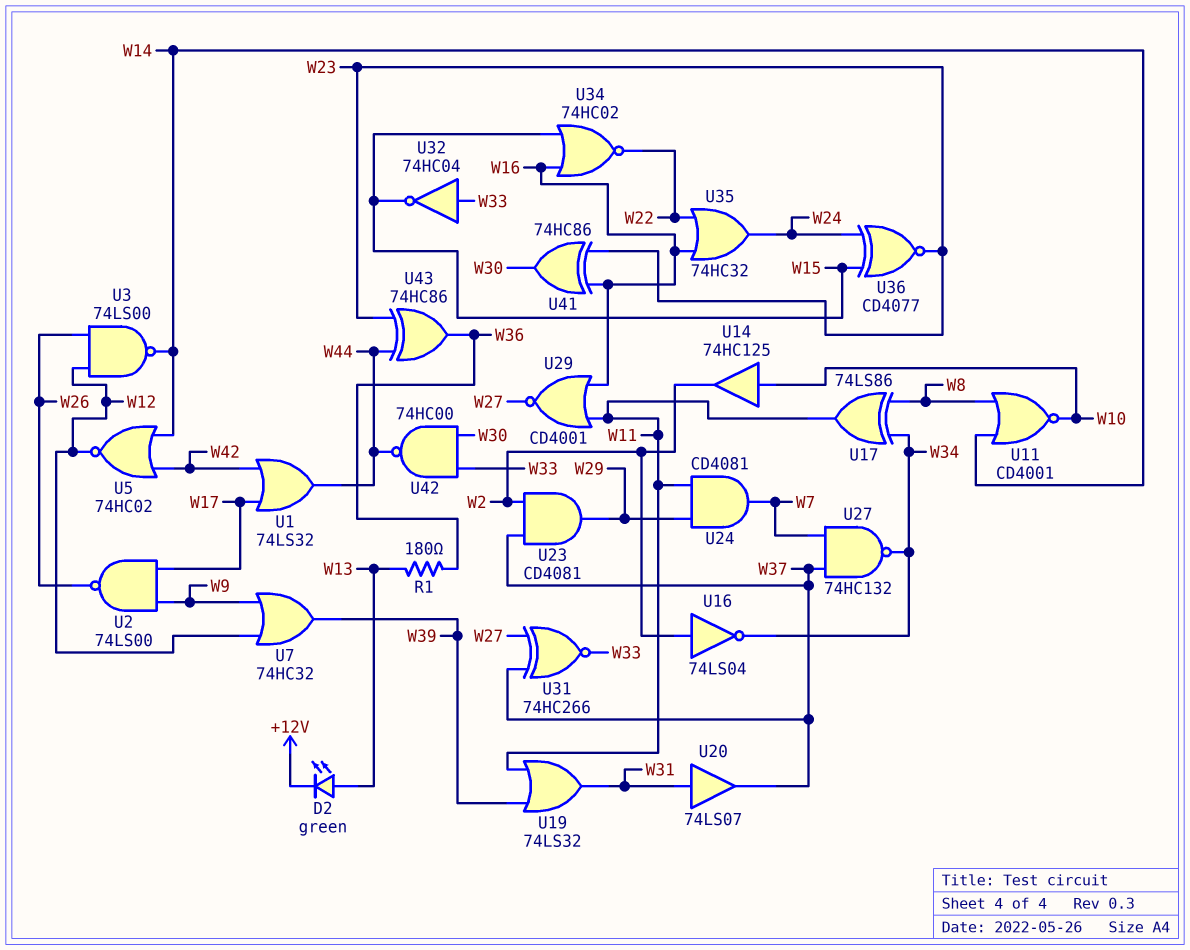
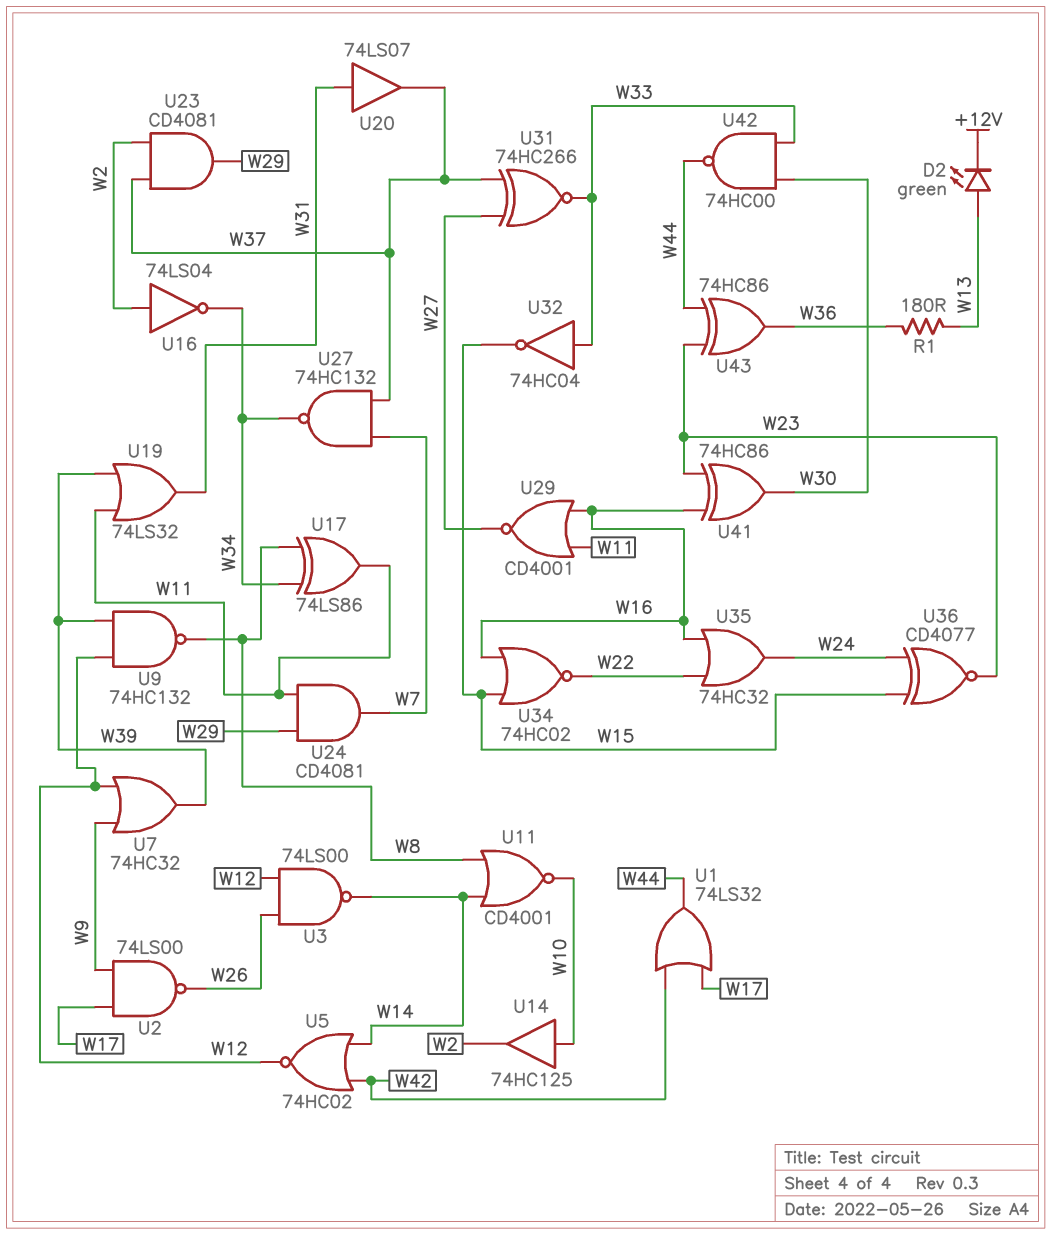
U9: none -> NAND 74HC132 (in W12, in W39, out W8)

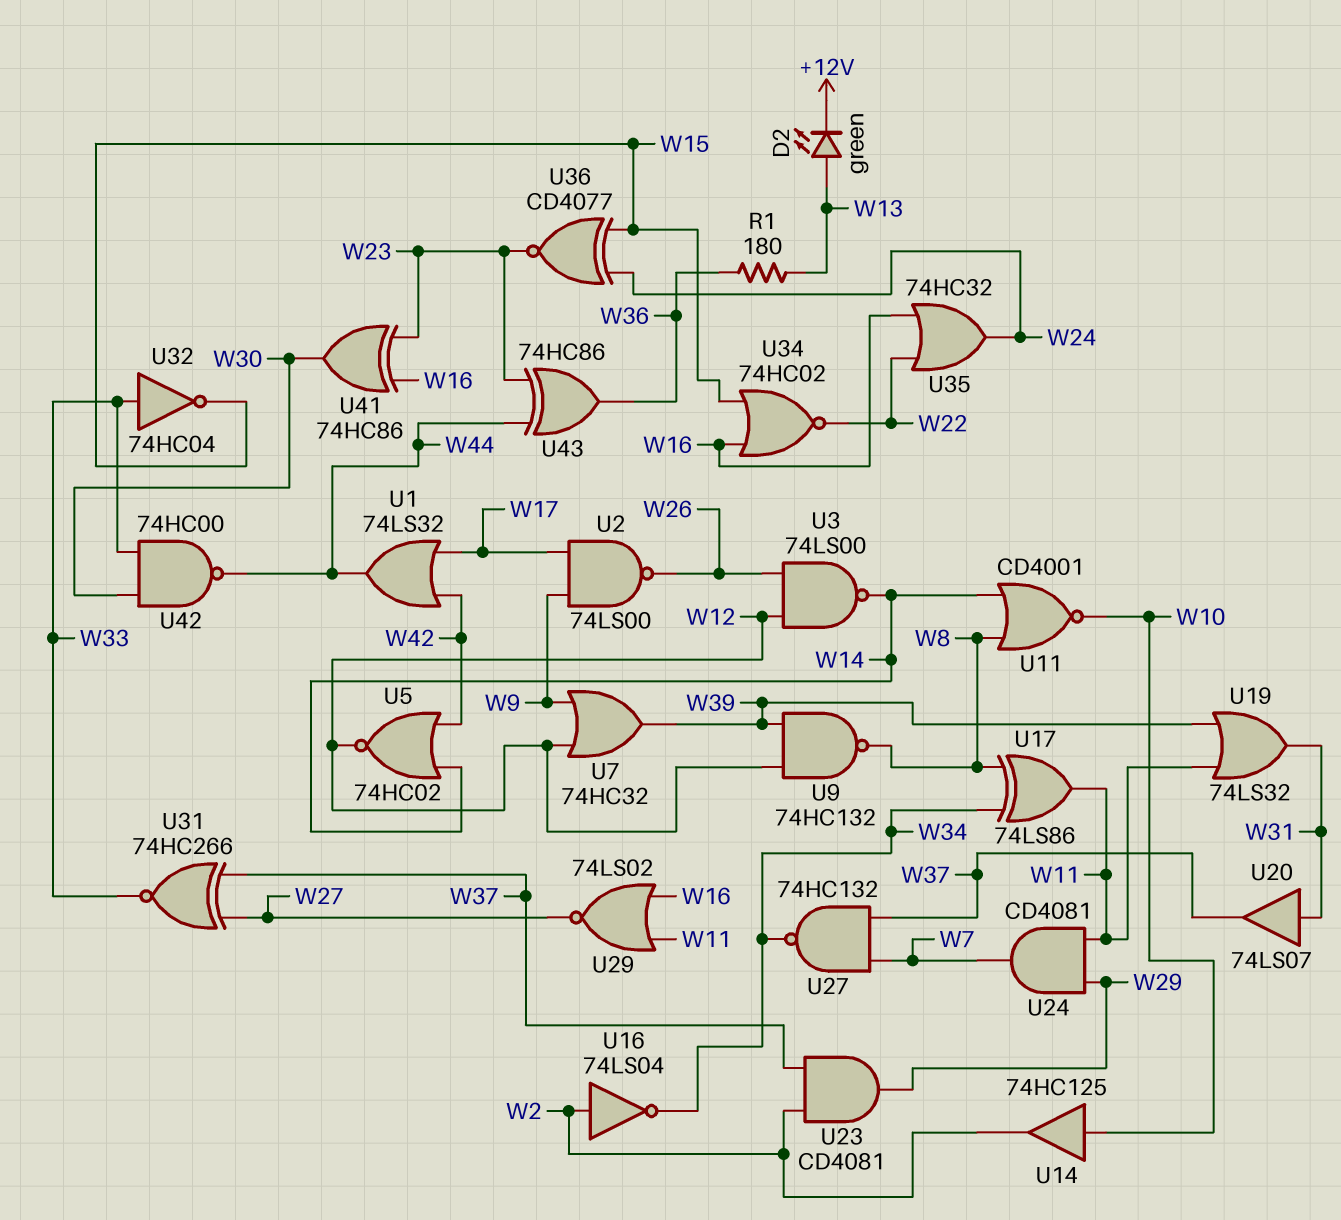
U29: NOR CD4001 (in W11, in W16, out W27) -> NOR 74LS02 (in W11, in W16, out W27)

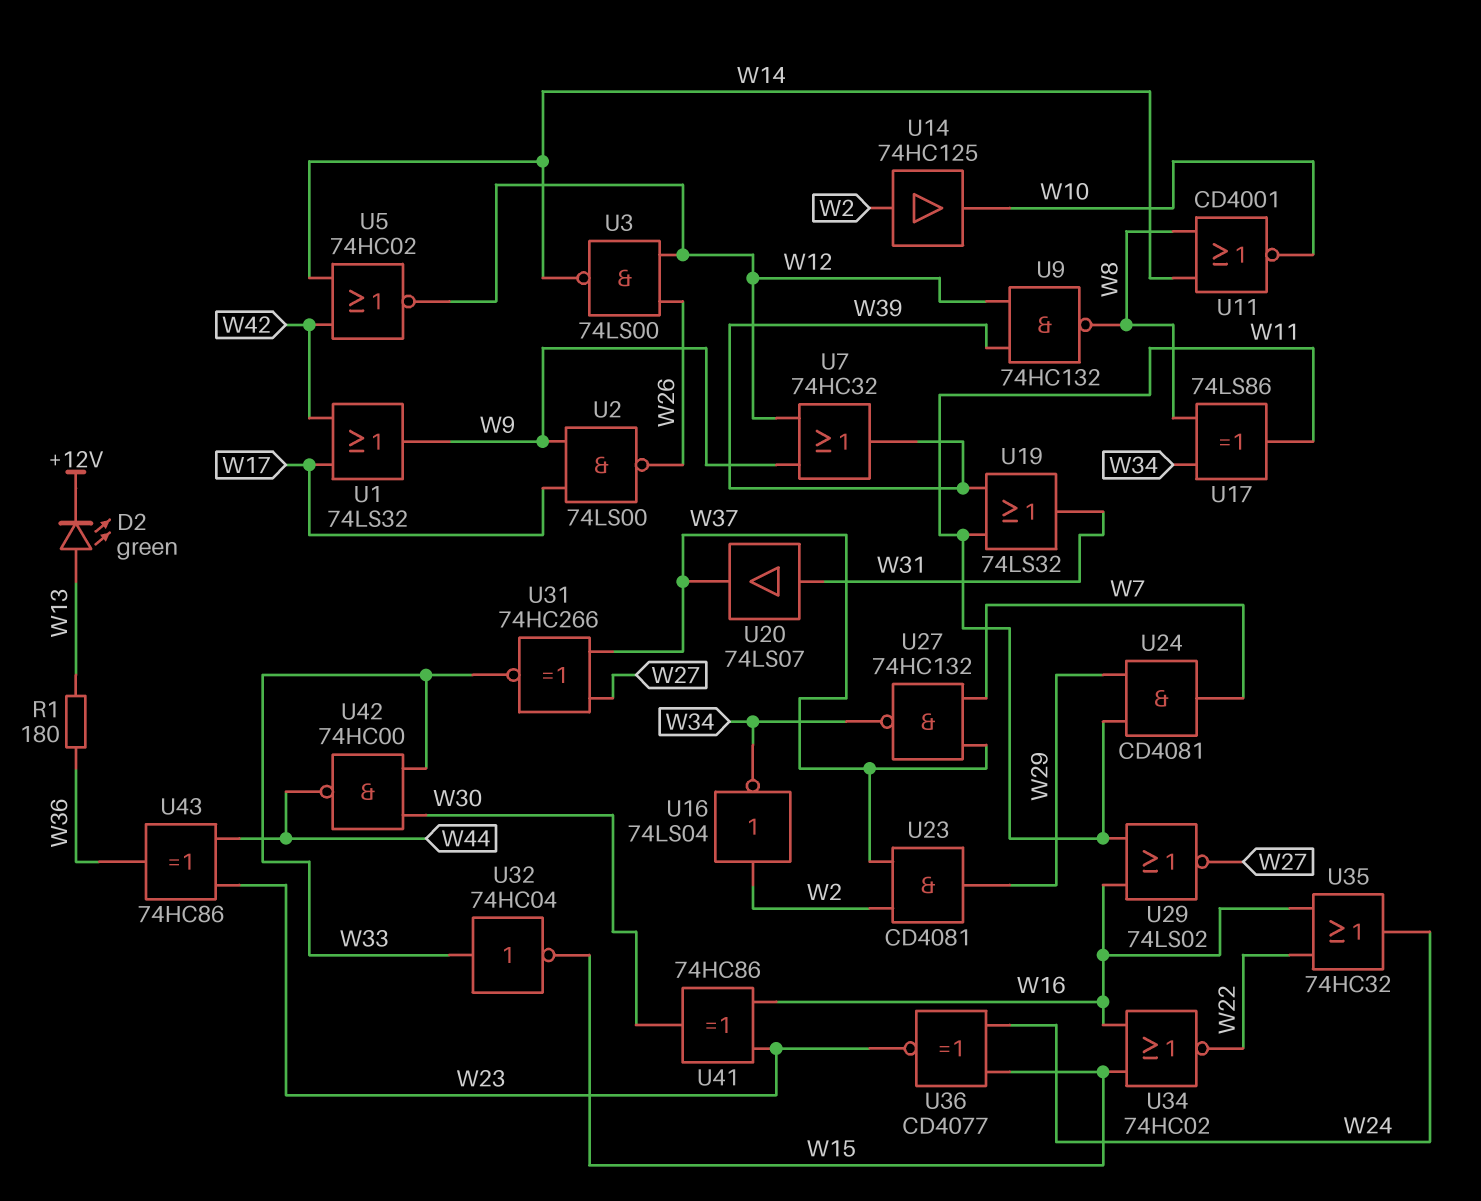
U1: OR 74LS32 (in W17, in W42, out W44) -> OR 74LS32 (in W17, in W42, out W9)
U14: buffer 74HC125 (in W10, out W2) -> buffer 74HC125 (in W2, out W10)

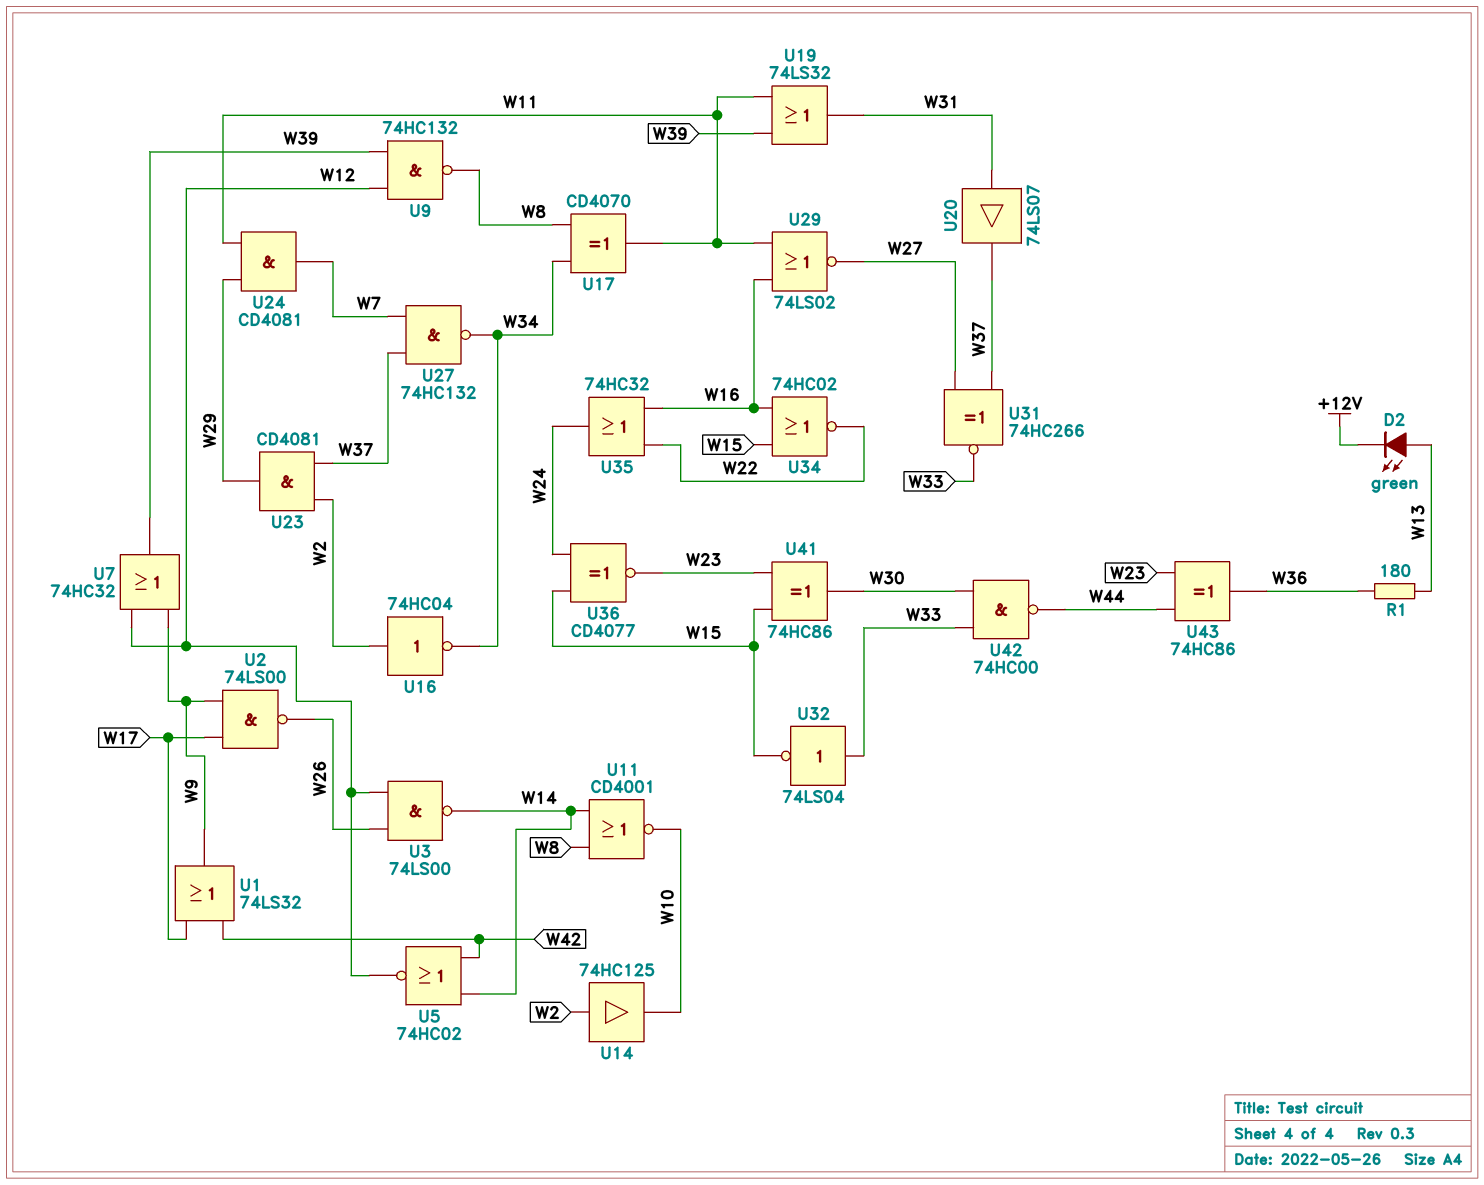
U16: NOT 74LS04 (in W2, out W34) -> NOT 74HC04 (in W2, out W34)
U17: XOR 74LS86 (in W8, in W34, out W11) -> XOR CD4070 (in W8, in W34, out W11)
U32: NOT 74HC04 (in W33, out W15) -> NOT 74LS04 (in W33, out W15)
U41: XOR 74HC86 (in W16, in W23, out W30) -> XOR 74HC86 (in W15, in W23, out W30)

